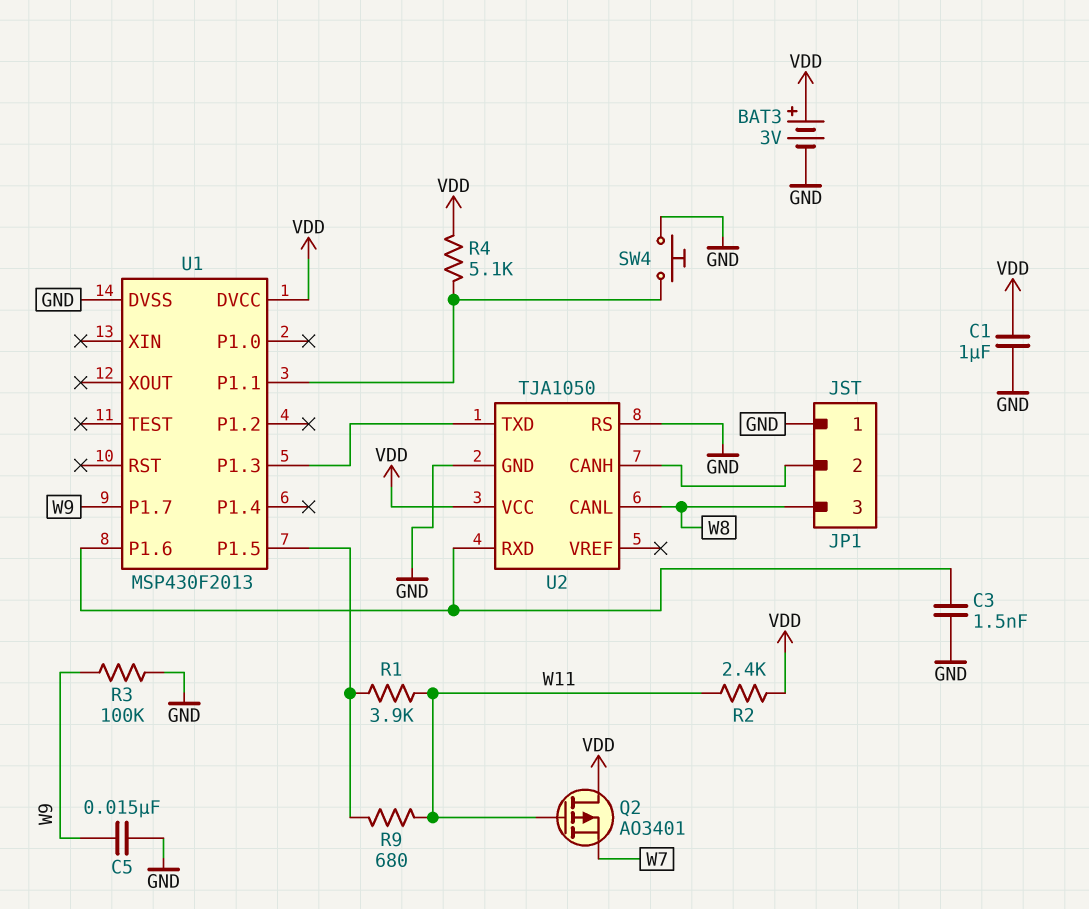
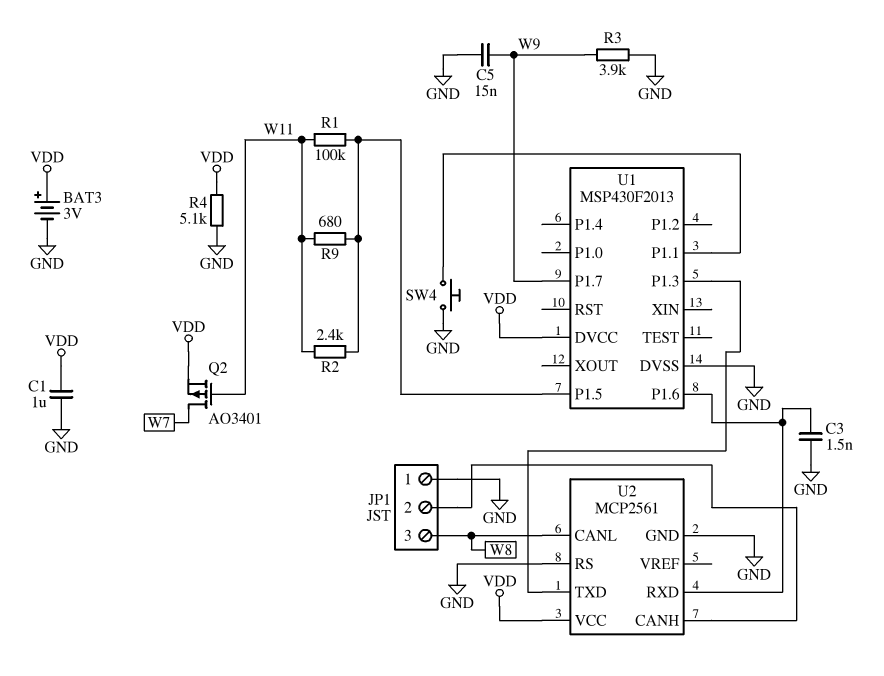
Q2: PMOS AO3401 (G W11, D VDD, S W7) -> PMOS AO3401 (G W11, D W7, S VDD)
R1: 3.9k (U1/P1.5, W11) -> 100k (U1/P1.5, W11)
R2: 2.4k (VDD, W11) -> 2.4k (U1/P1.5, W11)
R3: 100k (GND, W9) -> 3.9k (GND, W9)
R4: 5.1k (U1/P1.1, VDD) -> 5.1k (GND, VDD)
U2: TJA1050 -> MCP2561

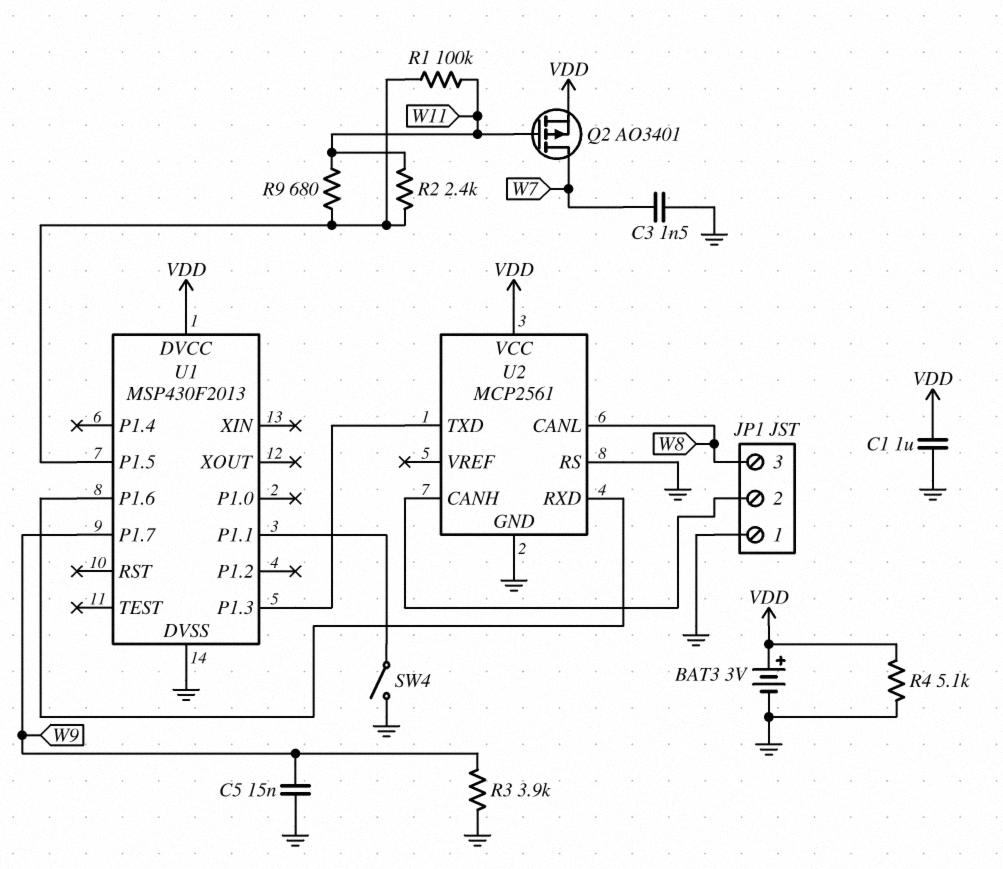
C3: 1.5nF (GND, U1/P1.6) -> 1.5nF (GND, W7)
SW4: button (GND, U1/P1.1) -> switch (GND, U1/P1.1)

